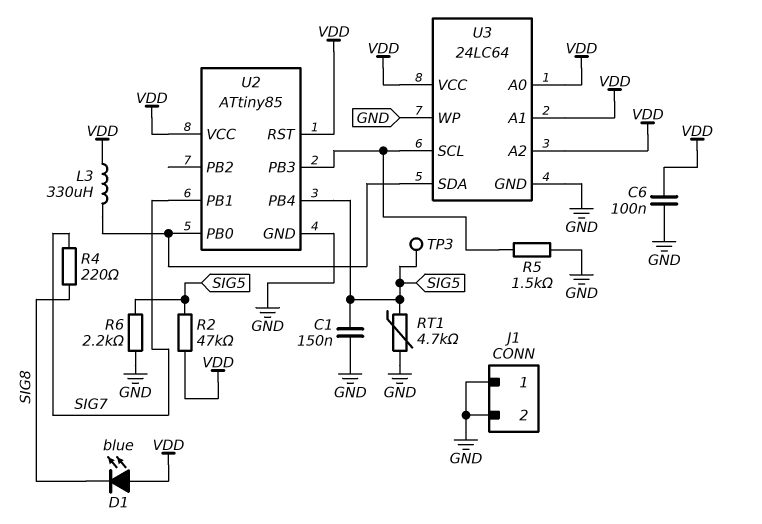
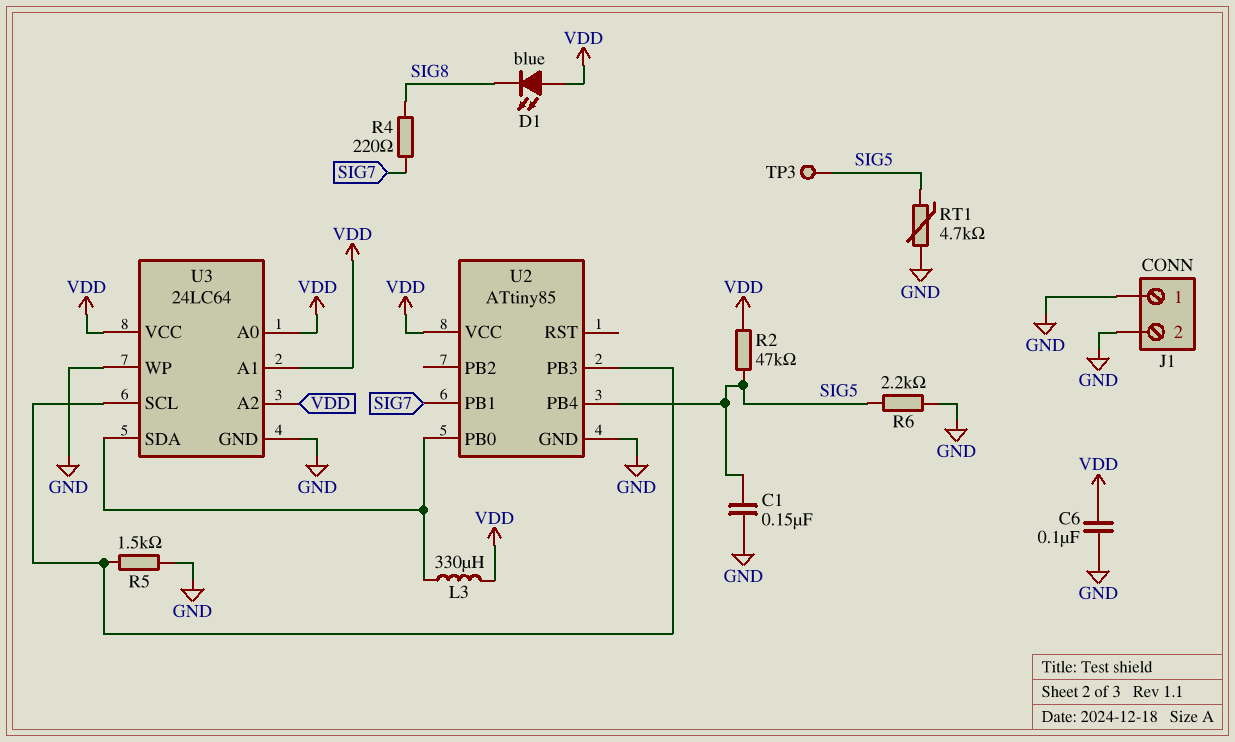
U2 pin RST: VDD -> none

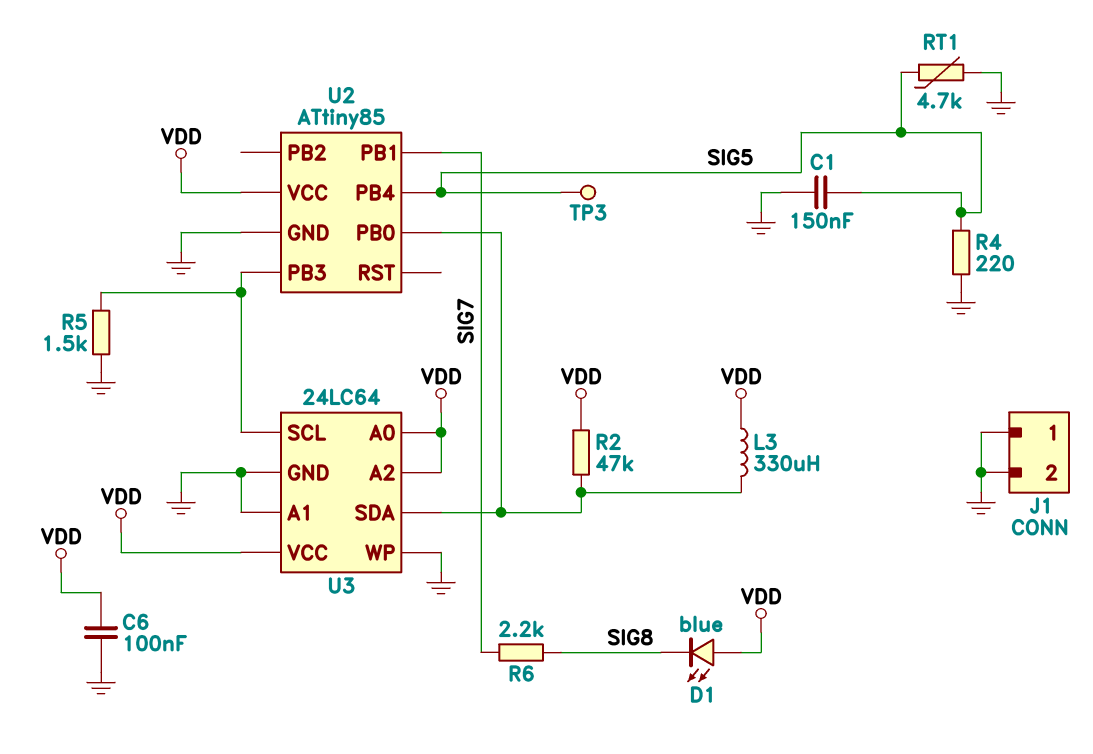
R2: 47k (SIG5, VDD) -> 47k (U2/PB0, VDD)
R4: 220 (SIG7, SIG8) -> 220 (GND, SIG5)
R6: 2.2k (GND, SIG5) -> 2.2k (SIG7, SIG8)
U3 pin A1: VDD -> GND

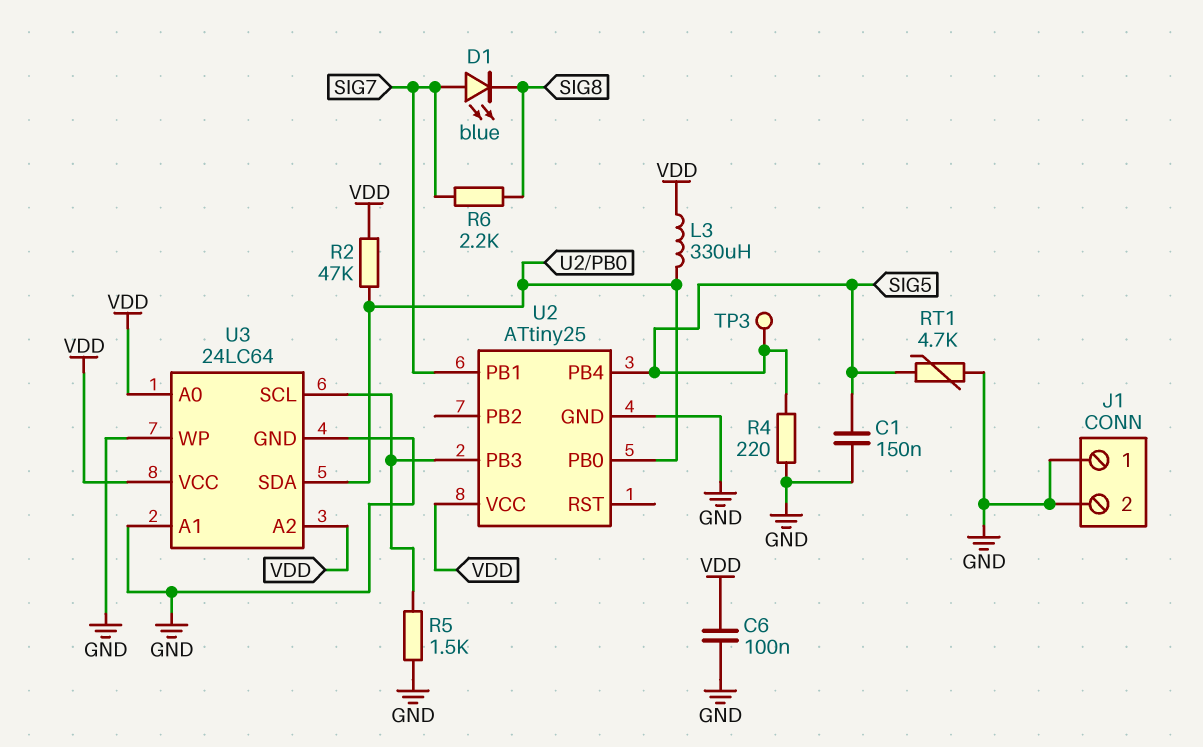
D1: LED blue (A VDD, K SIG8) -> LED blue (A SIG7, K SIG8)
U2: ATtiny85 -> ATtiny25

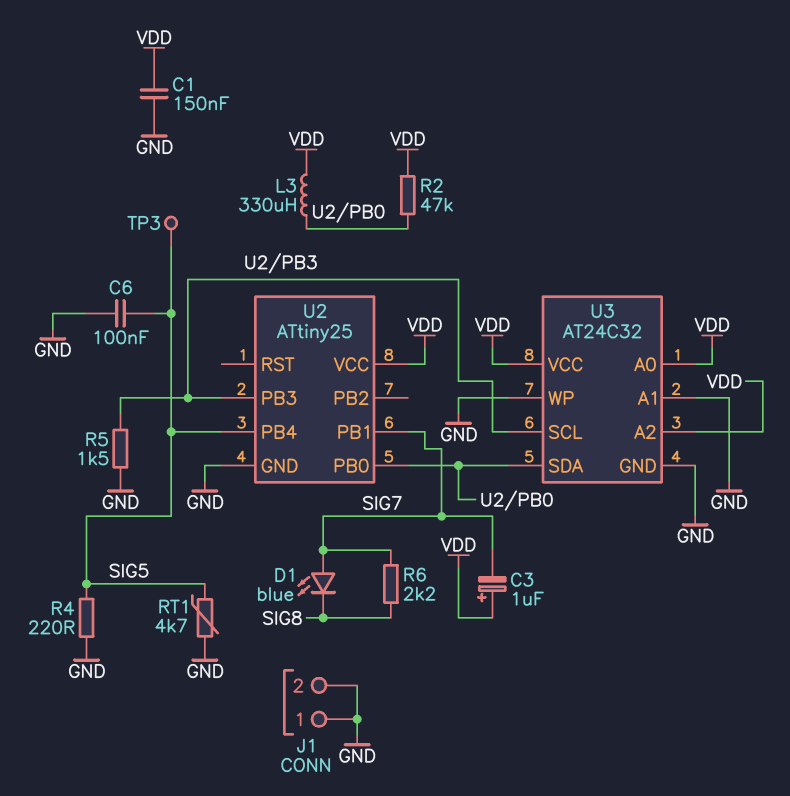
C1: 150nF (GND, SIG5) -> 150nF (GND, VDD)
C3: none -> 1uF (plus VDD, minus SIG7)
C6: 100nF (GND, VDD) -> 100nF (GND, SIG5)
U3: 24LC64 -> AT24C32

